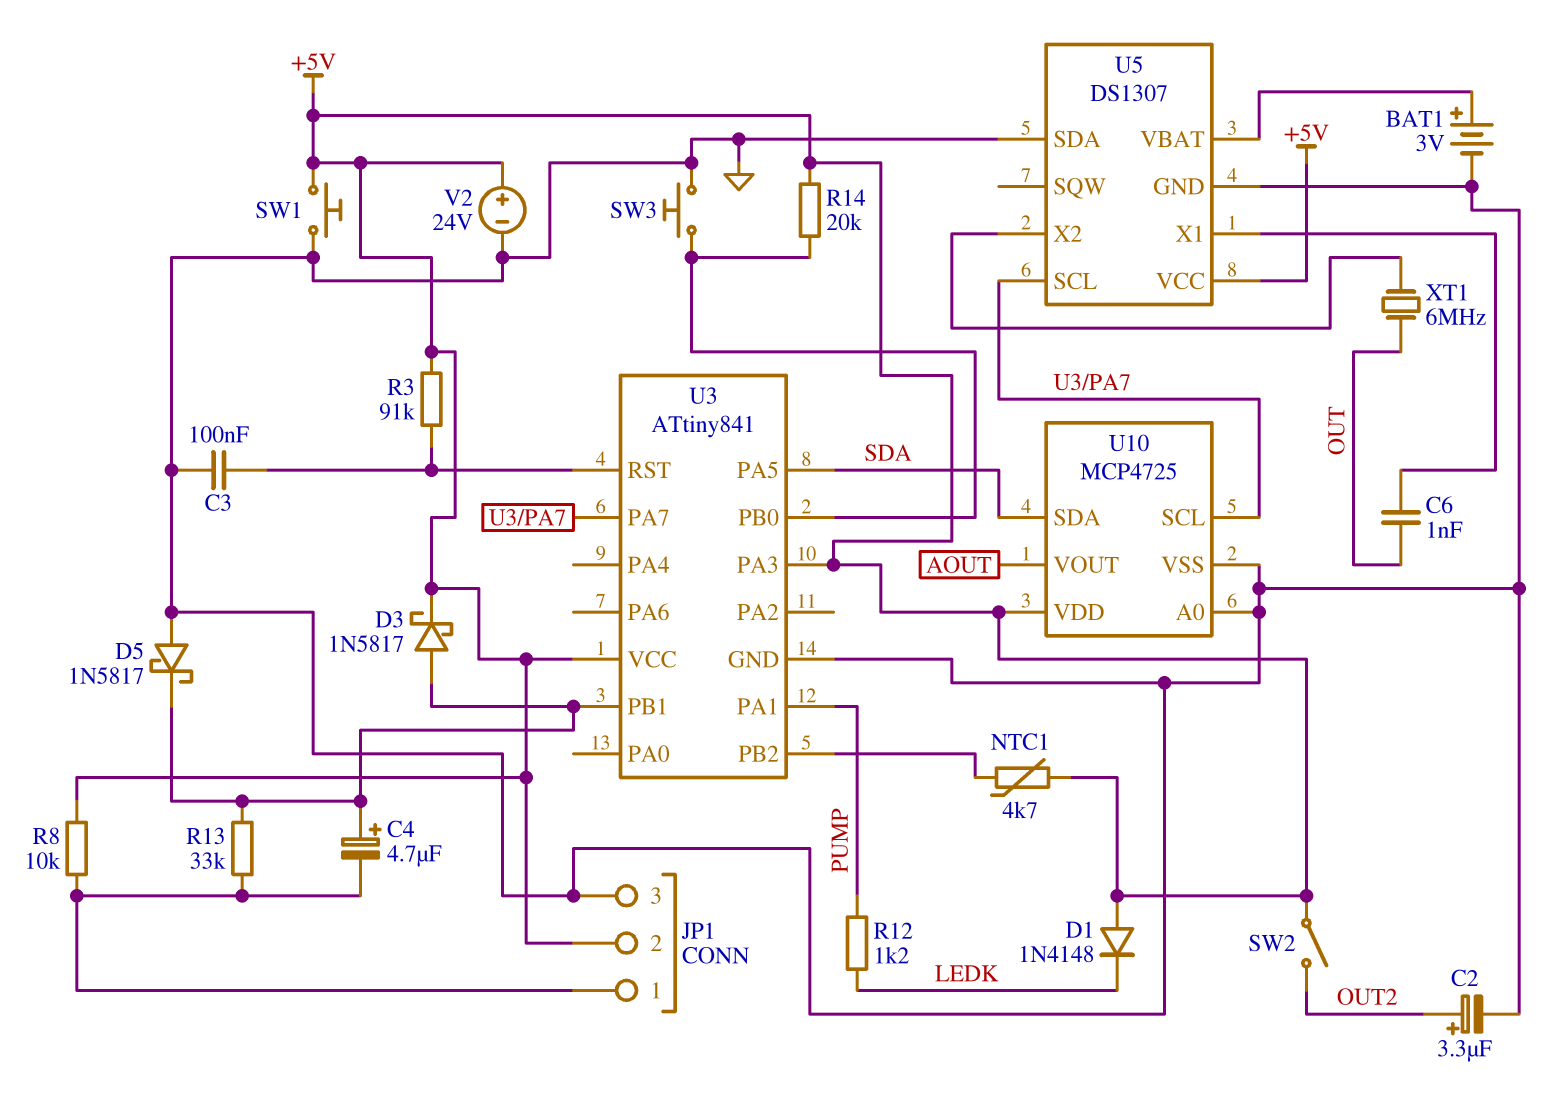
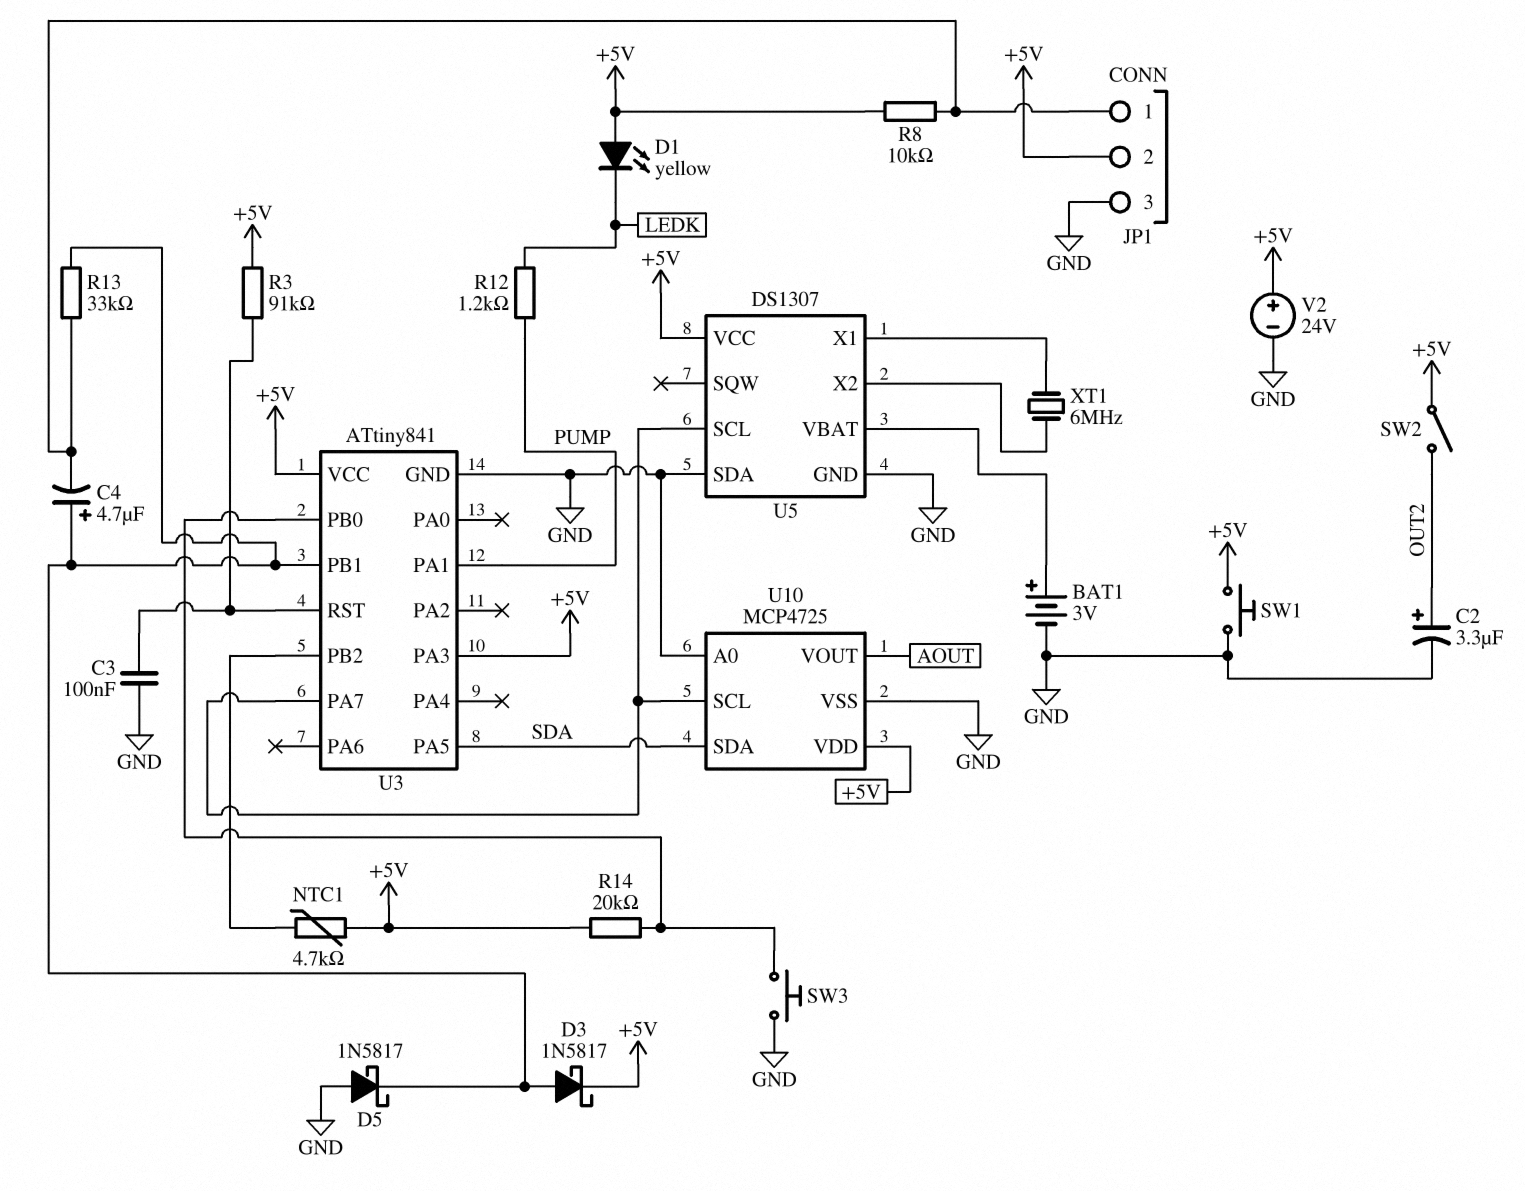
C6: 1nF (OUT, U5/X1) -> none
D1: diode 1N4148 (A +5V, K LEDK) -> LED yellow (A +5V, K LEDK)
XT1: 6MHz (OUT, U5/X2) -> 6MHz (U5/X1, U5/X2)

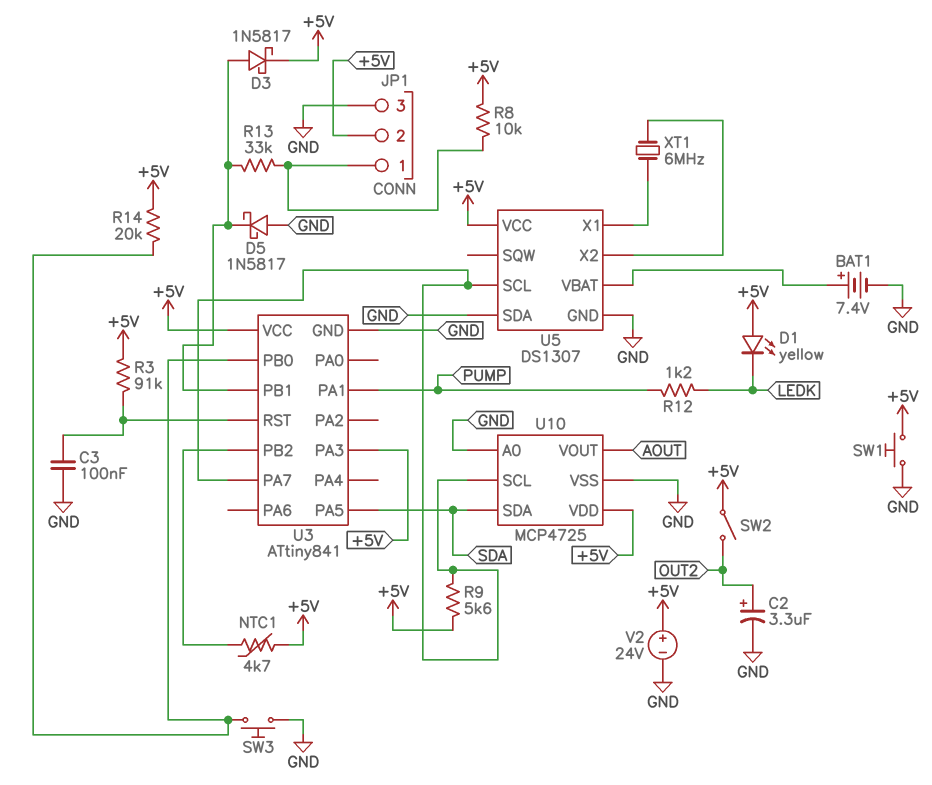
BAT1: 3V (plus U5/VBAT, minus GND) -> 7.4V (plus U5/VBAT, minus GND)
C4: 4.7uF (plus U3/PB1, minus JP1/1) -> none
R9: none -> 5.6k (+5V, U3/PA7)

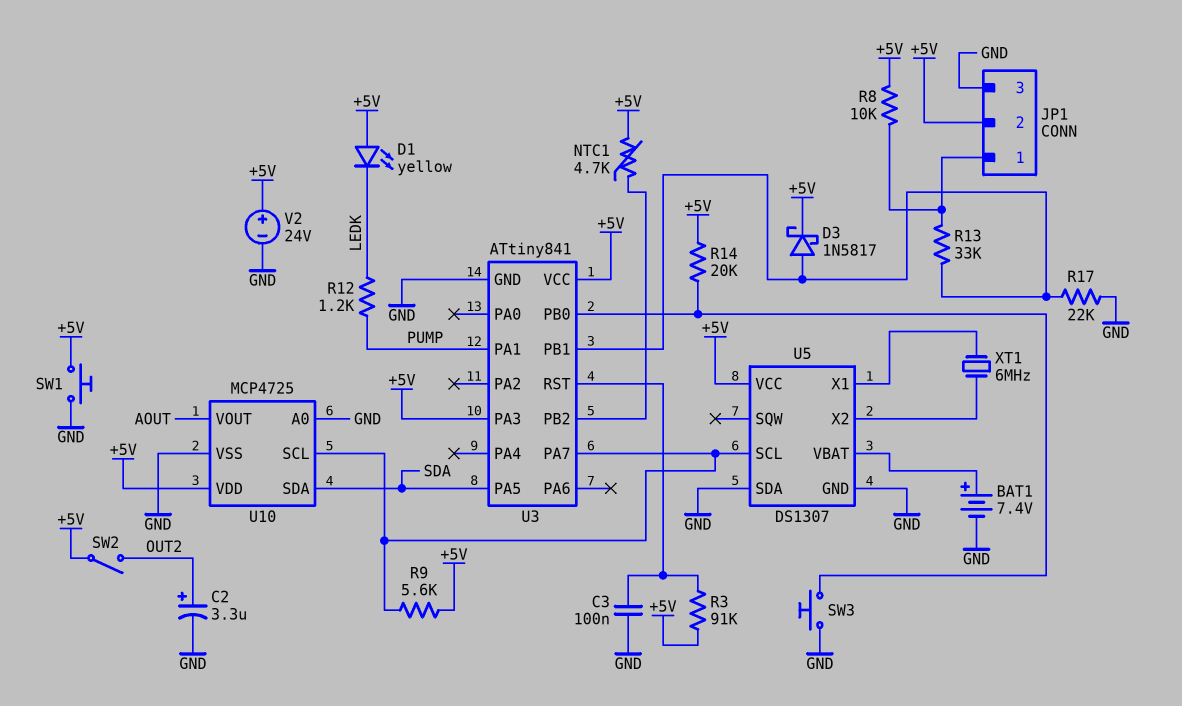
D5: schottky 1N5817 (A GND, K U3/PB1) -> none
R17: none -> 22k (GND, U3/PB1)

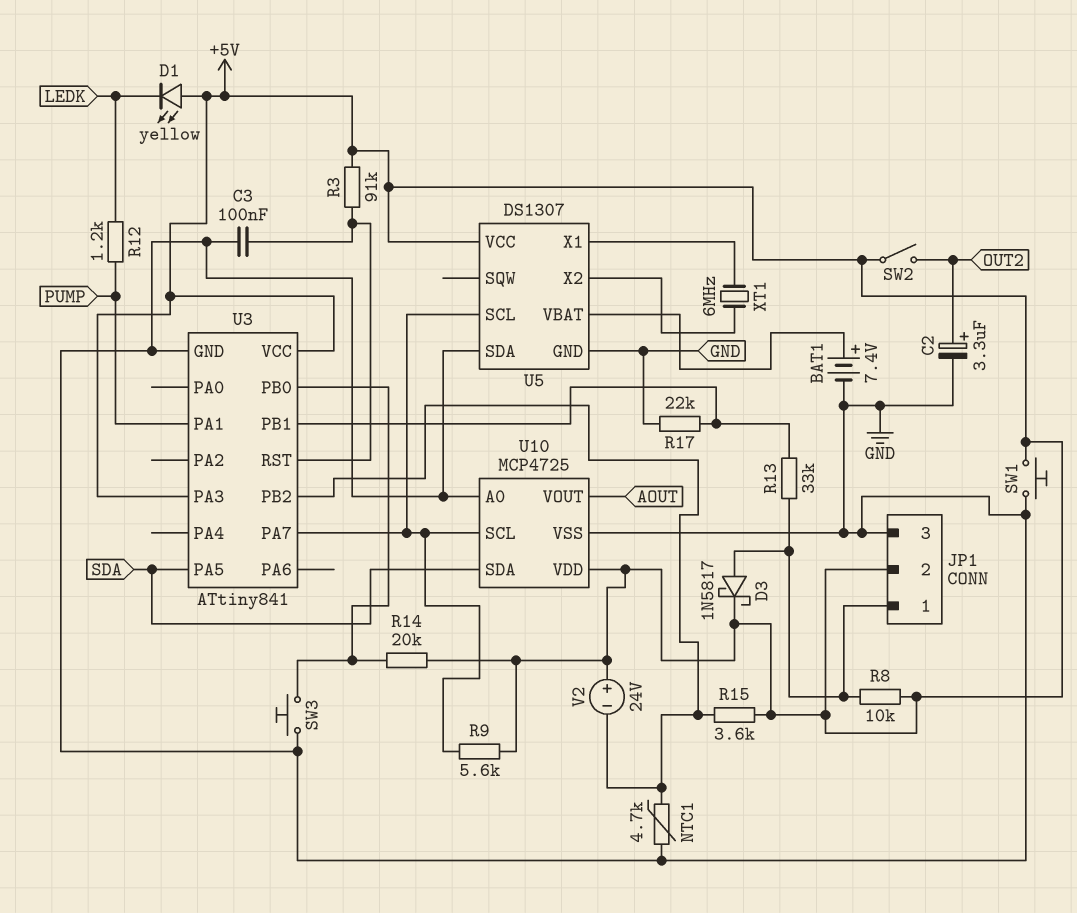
D3: schottky 1N5817 (A U3/PB1, K +5V) -> schottky 1N5817 (A JP1/1, K +5V)
NTC1: 4.7k (+5V, U3/PB2) -> 4.7k (GND, U3/PB2)
R15: none -> 3.6k (+5V, U3/PB2)
V2: 24V (plus +5V, minus GND) -> 24V (plus +5V, minus U3/PB2)

